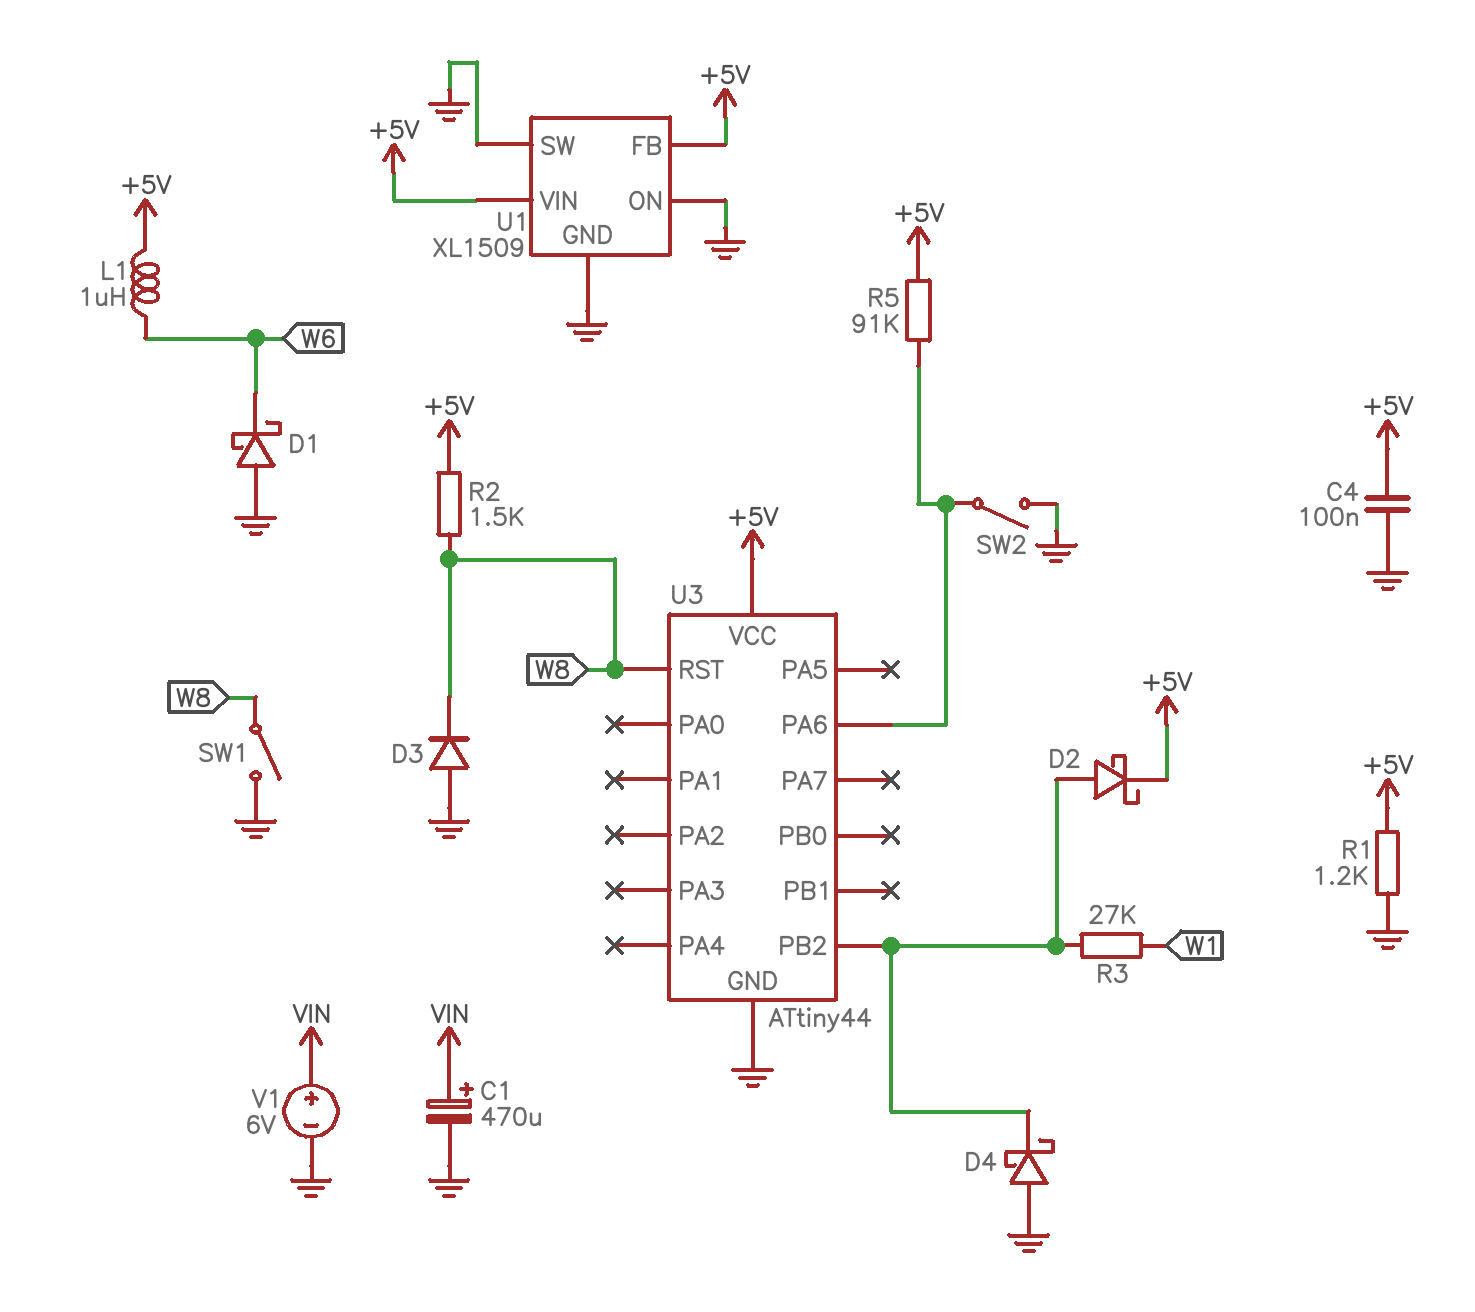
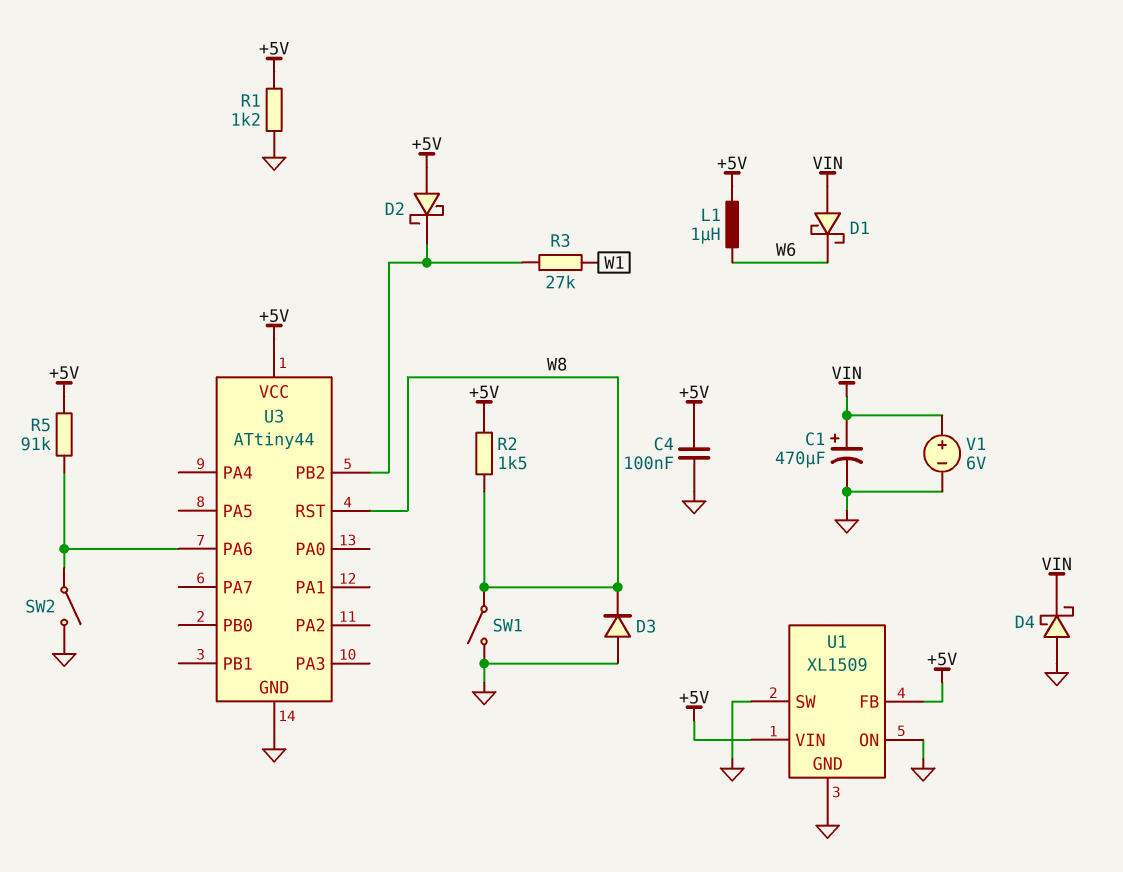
D1: schottky (A GND, K W6) -> schottky (A VIN, K W6)
D2: schottky (A U3/PB2, K +5V) -> schottky (A +5V, K U3/PB2)
D4: schottky (A GND, K U3/PB2) -> schottky (A GND, K VIN)

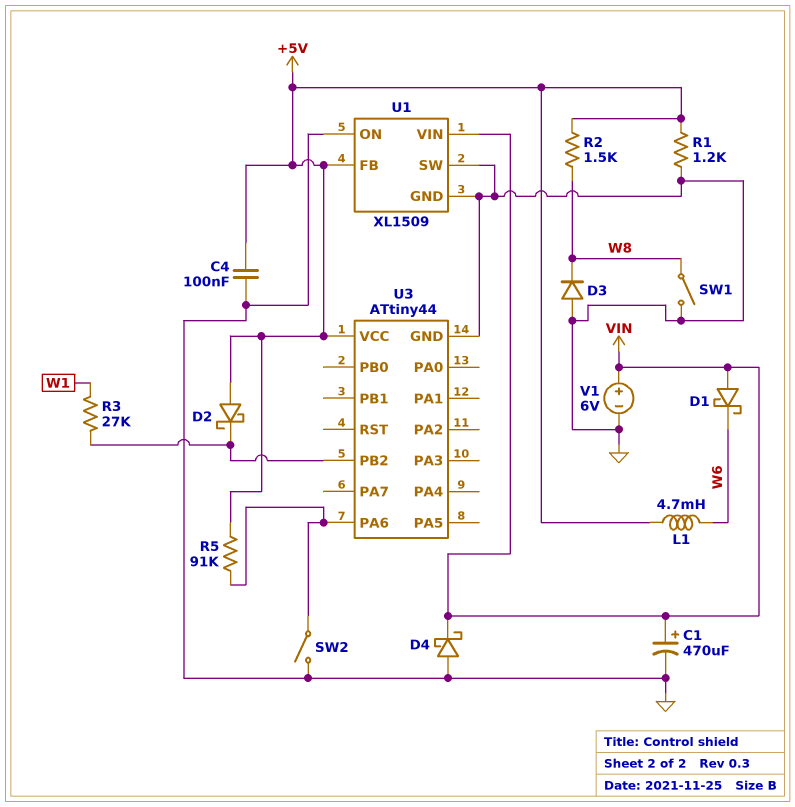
L1: 1uH (+5V, W6) -> 4.7mH (+5V, W6)
U1 pin VIN: +5V -> VIN
U3 pin RST: W8 -> none

